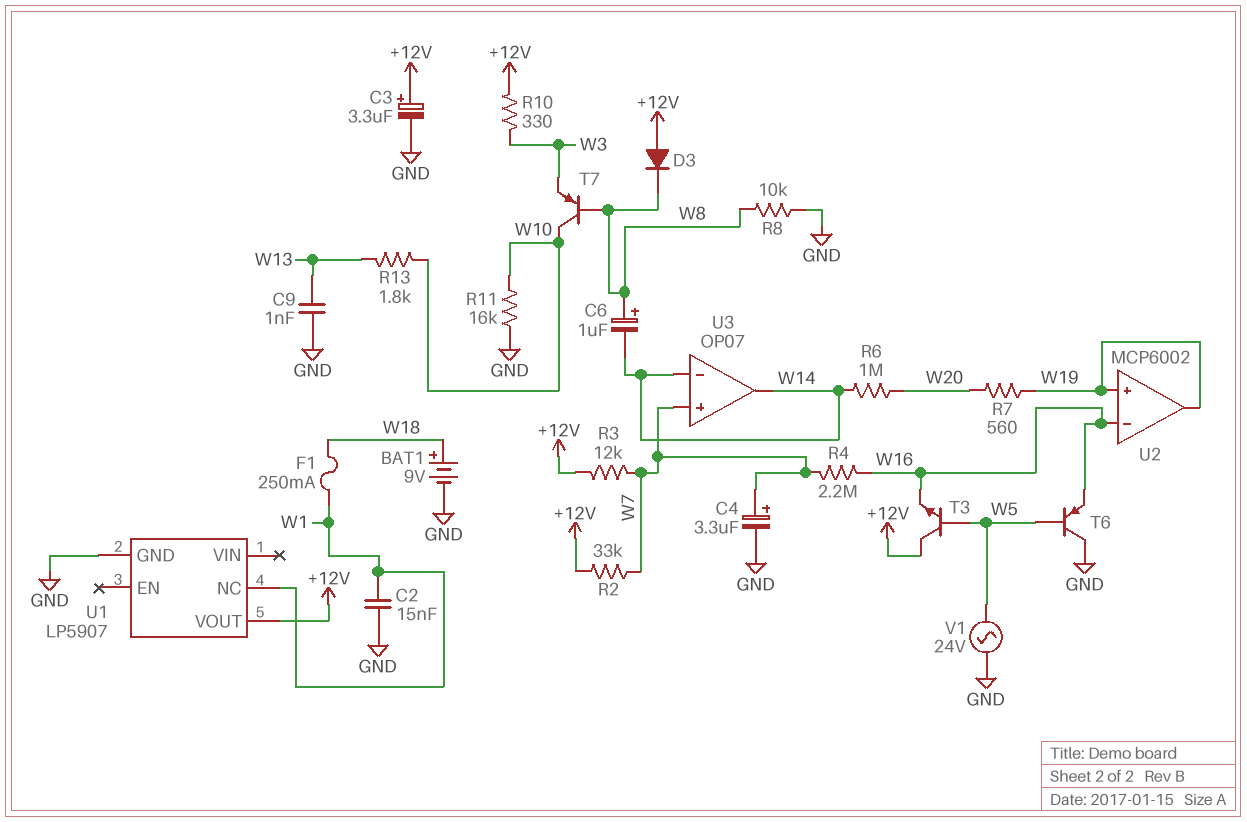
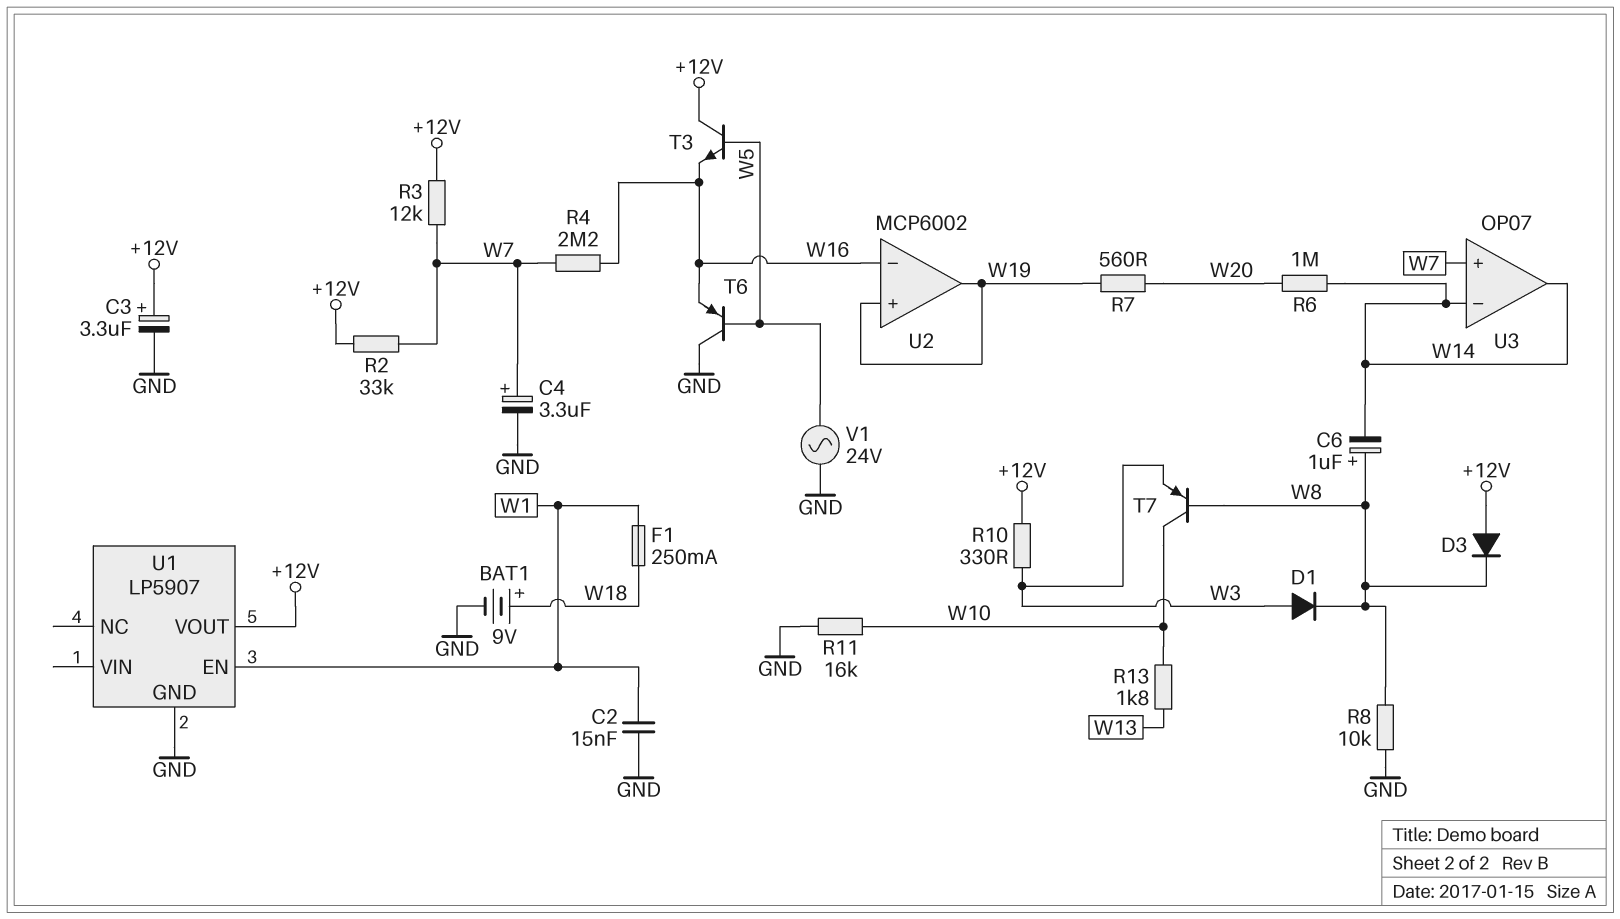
C9: 1nF (GND, W13) -> none
D1: none -> diode (A W3, K W8)
U1 pin EN: none -> W1
U1 pin NC: W1 -> none

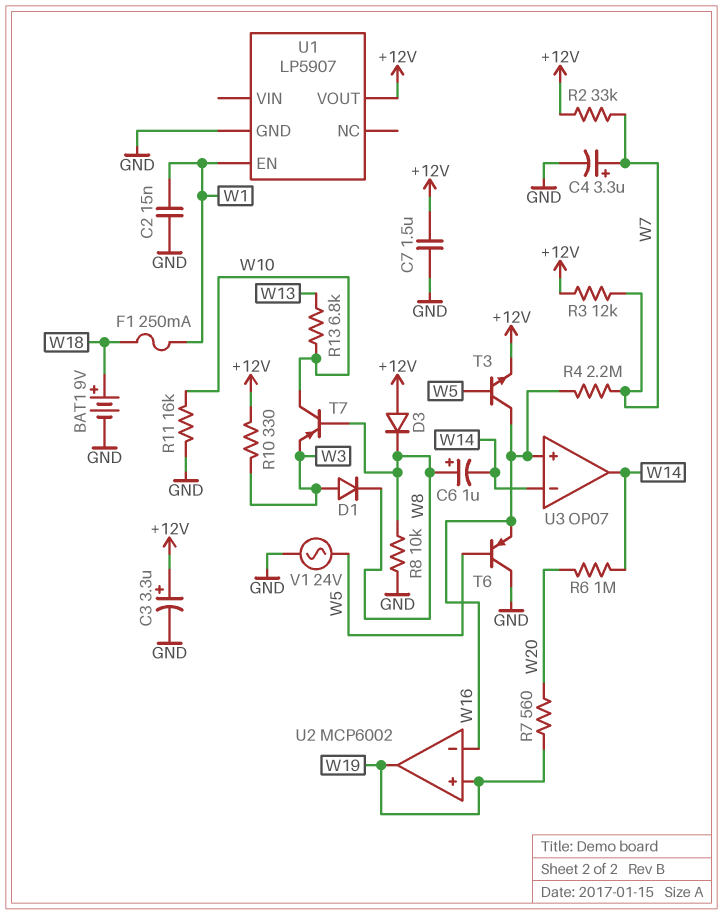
C7: none -> 1.5uF (+12V, GND)
R13: 1.8k (W10, W13) -> 6.8k (W10, W13)
T3: NPN (B W5, C +12V, E W16) -> NPN (B W5, C W16, E +12V)
U3 pin in+: W7 -> W16

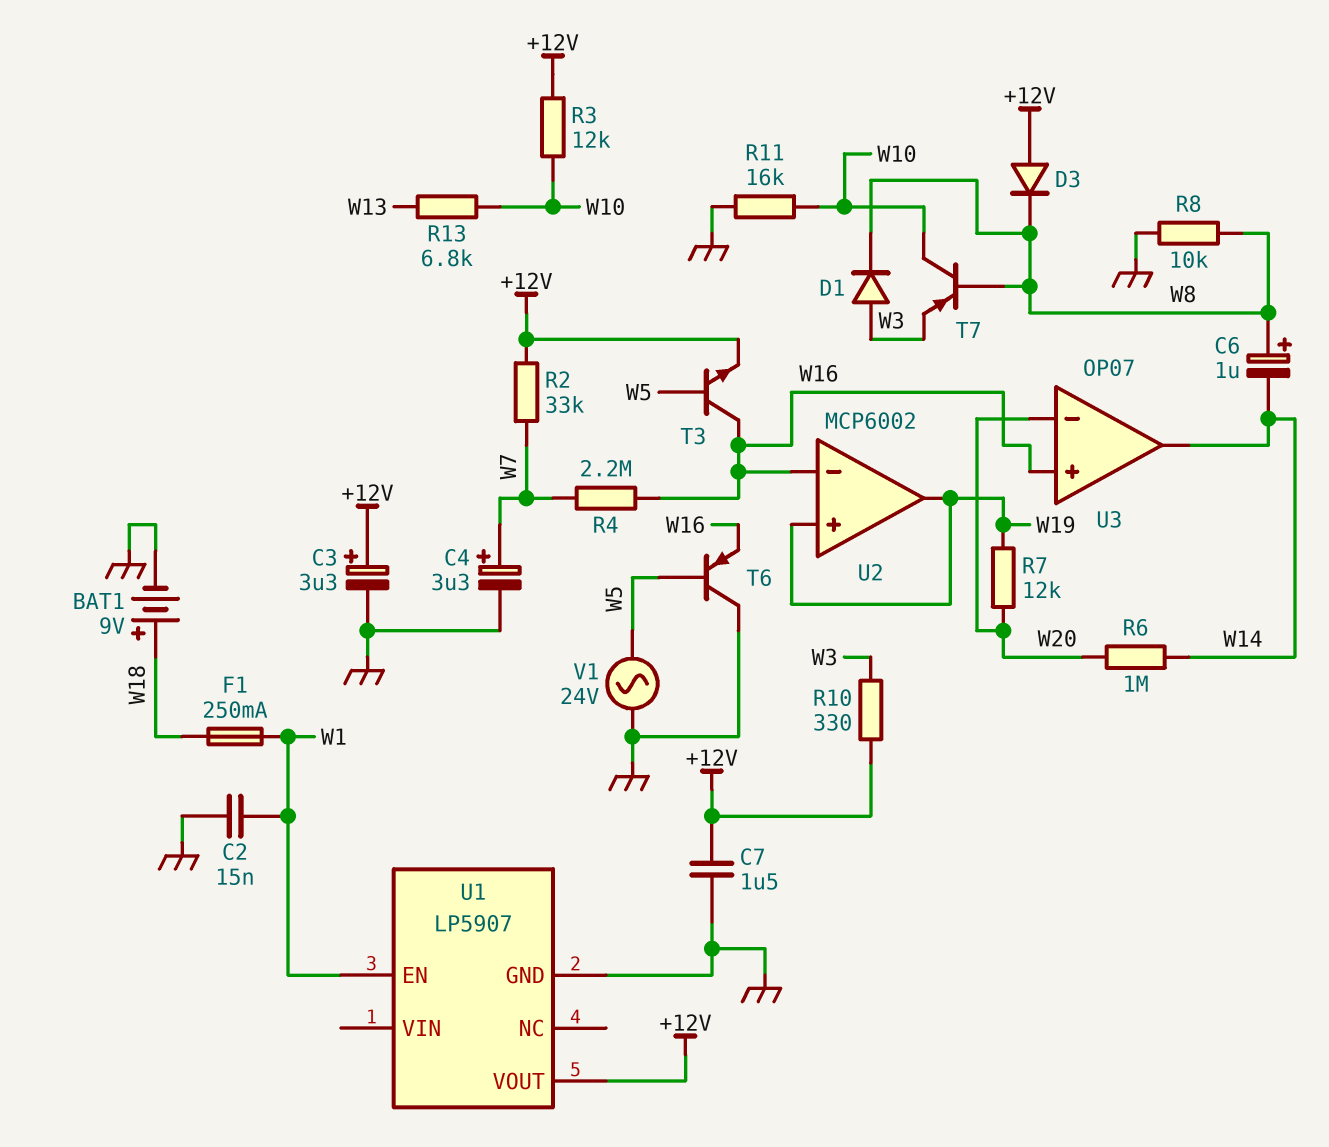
R3: 12k (+12V, W7) -> 12k (+12V, W10)
R7: 560 (W19, W20) -> 12k (W19, W20)
U3 pin in-: W14 -> W20

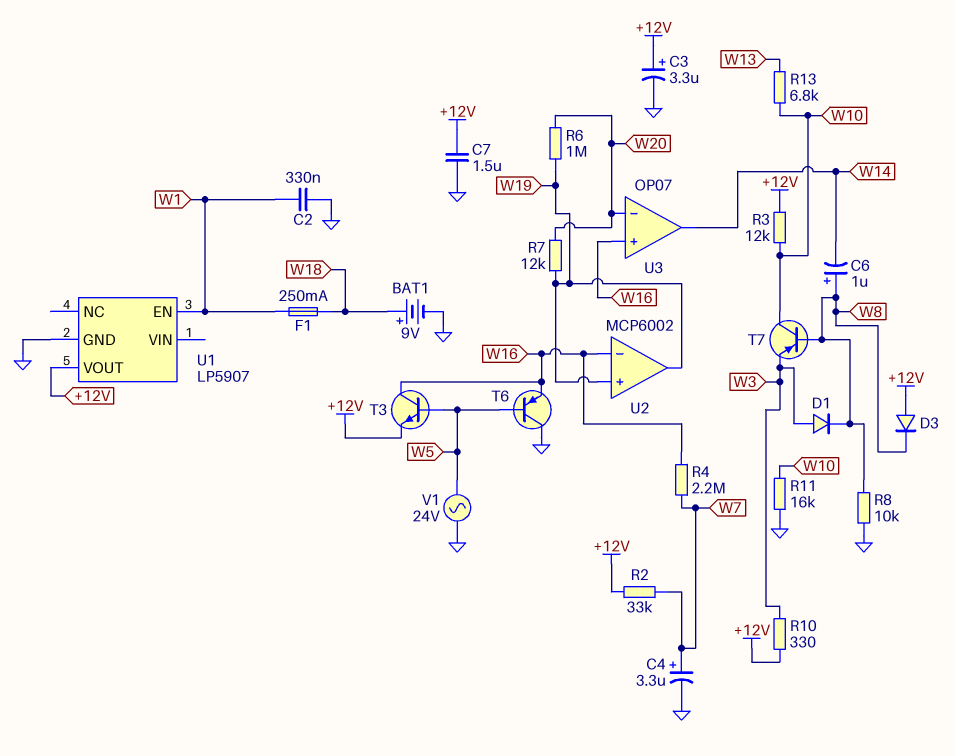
C2: 15nF (GND, W1) -> 330nF (GND, W1)
R6: 1M (W14, W20) -> 1M (W19, W20)

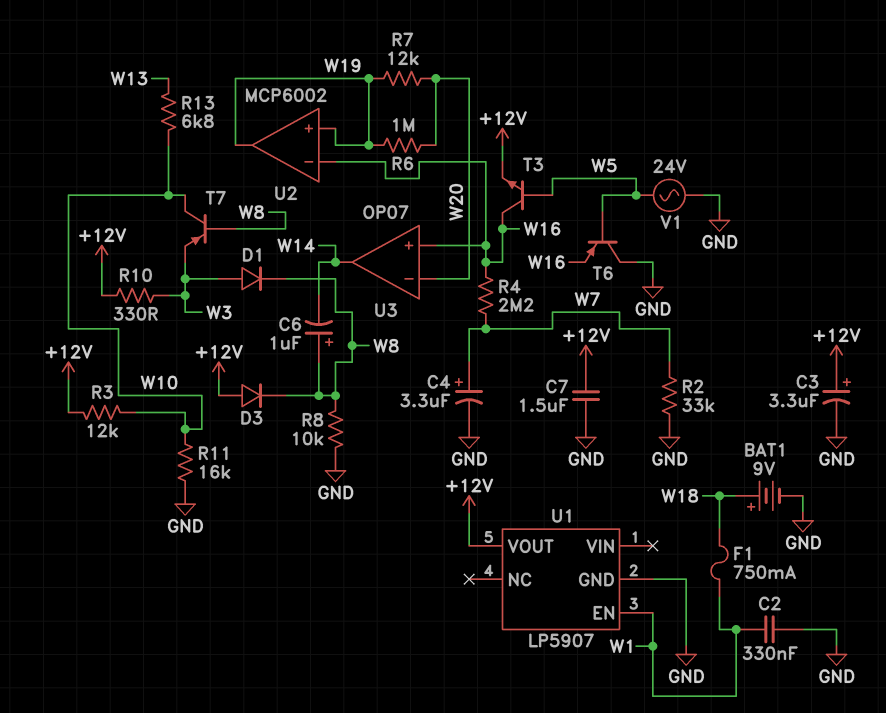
F1: 250mA (W1, W18) -> 750mA (W1, W18)
R2: 33k (+12V, W7) -> 33k (GND, W7)

